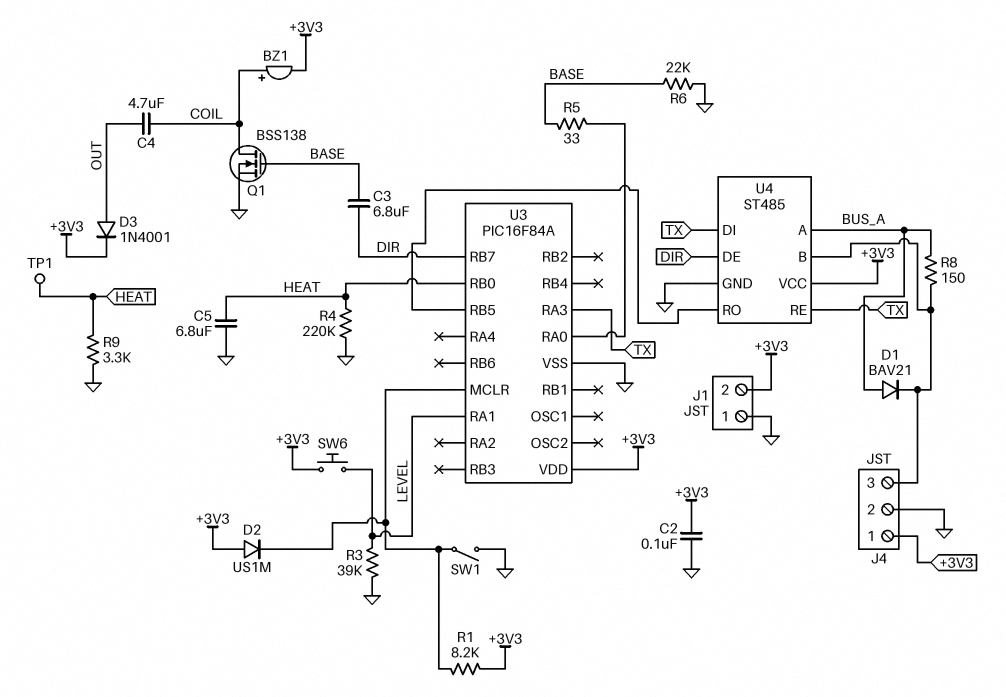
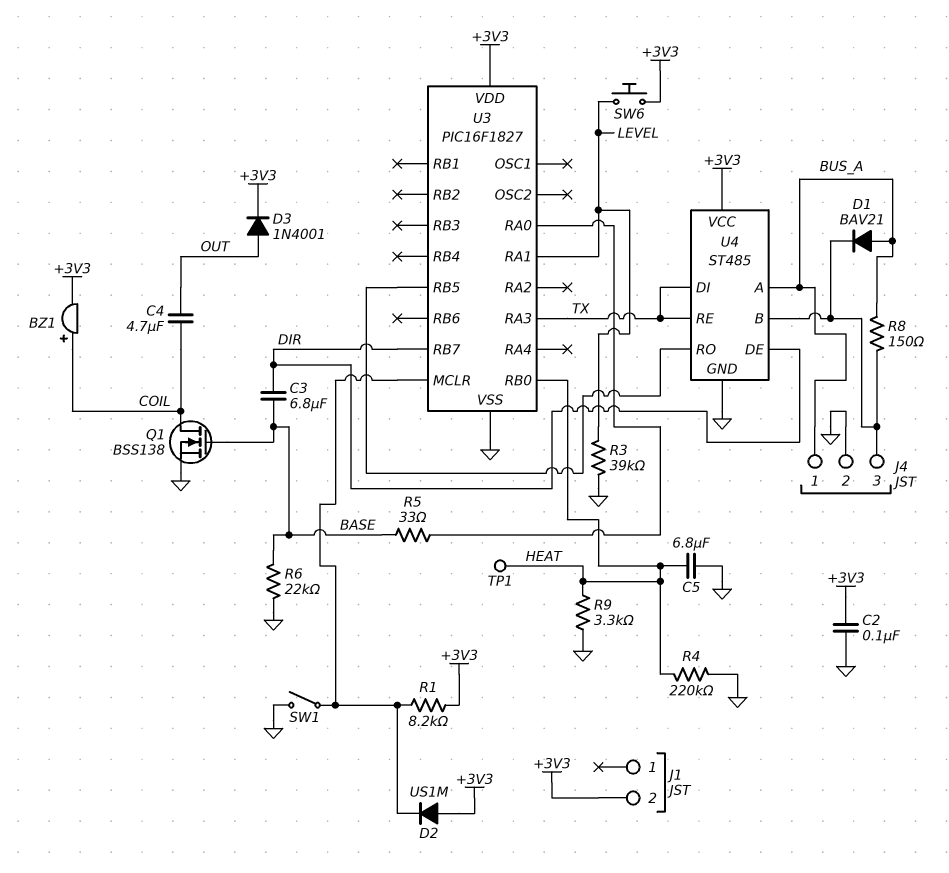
J1 pin 1: GND -> none
J4 pin 1: +3V3 -> BUS_A
U3: PIC16F84A -> PIC16F1827

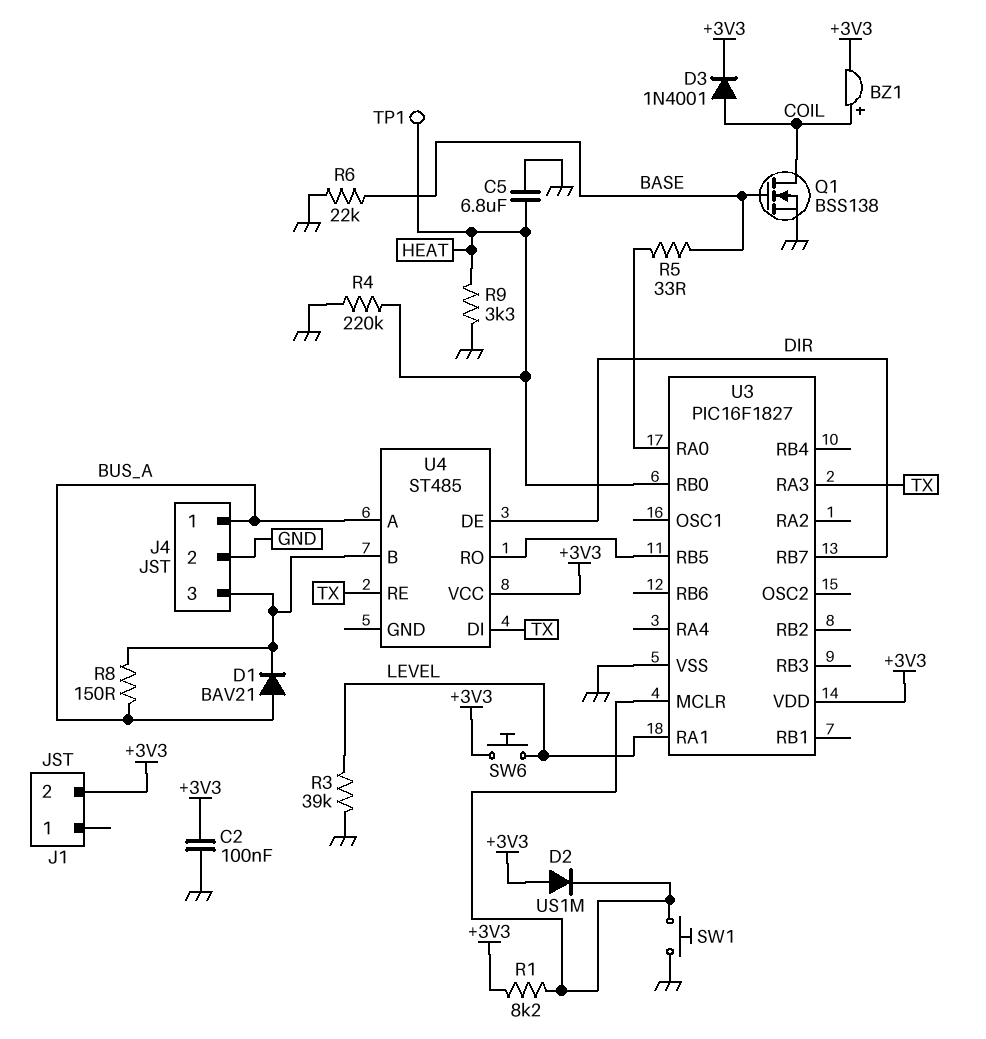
C3: 6.8uF (BASE, DIR) -> none
C4: 4.7uF (COIL, OUT) -> none
D3: diode 1N4001 (A OUT, K +3V3) -> diode 1N4001 (A COIL, K +3V3)
SW1: switch (GND, U3/MCLR) -> button (GND, U3/MCLR)
U4 pin GND: GND -> none

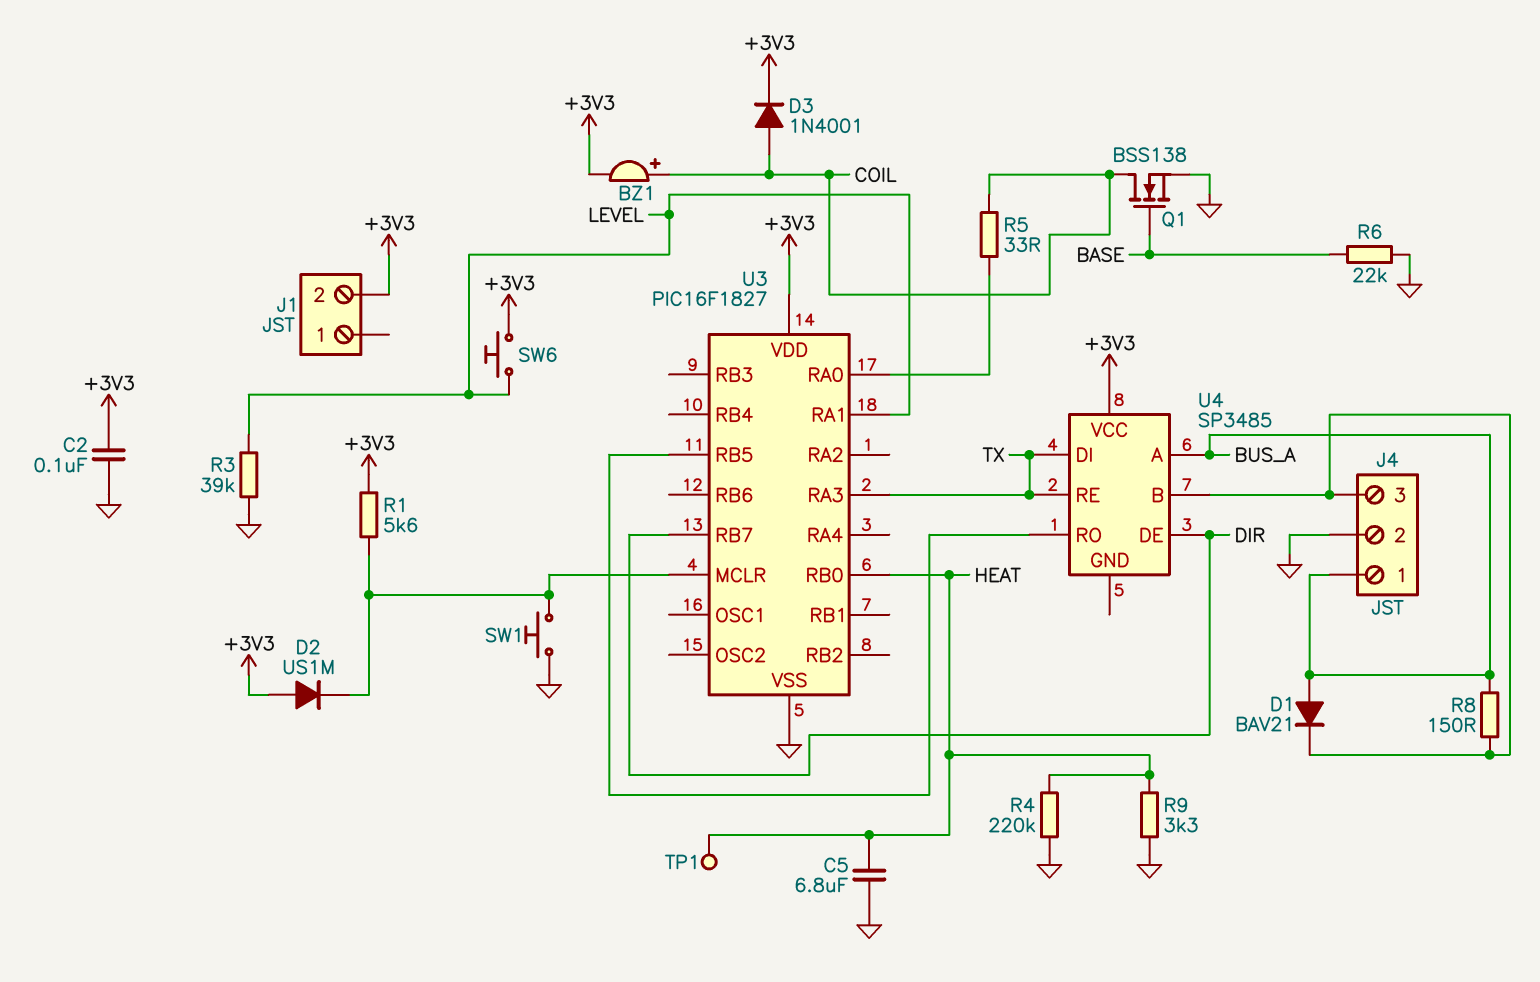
R1: 8.2k (+3V3, U3/MCLR) -> 5.6k (+3V3, U3/MCLR)
R5: 33 (BASE, U3/RA0) -> 33 (COIL, U3/RA0)
U4: ST485 -> SP3485

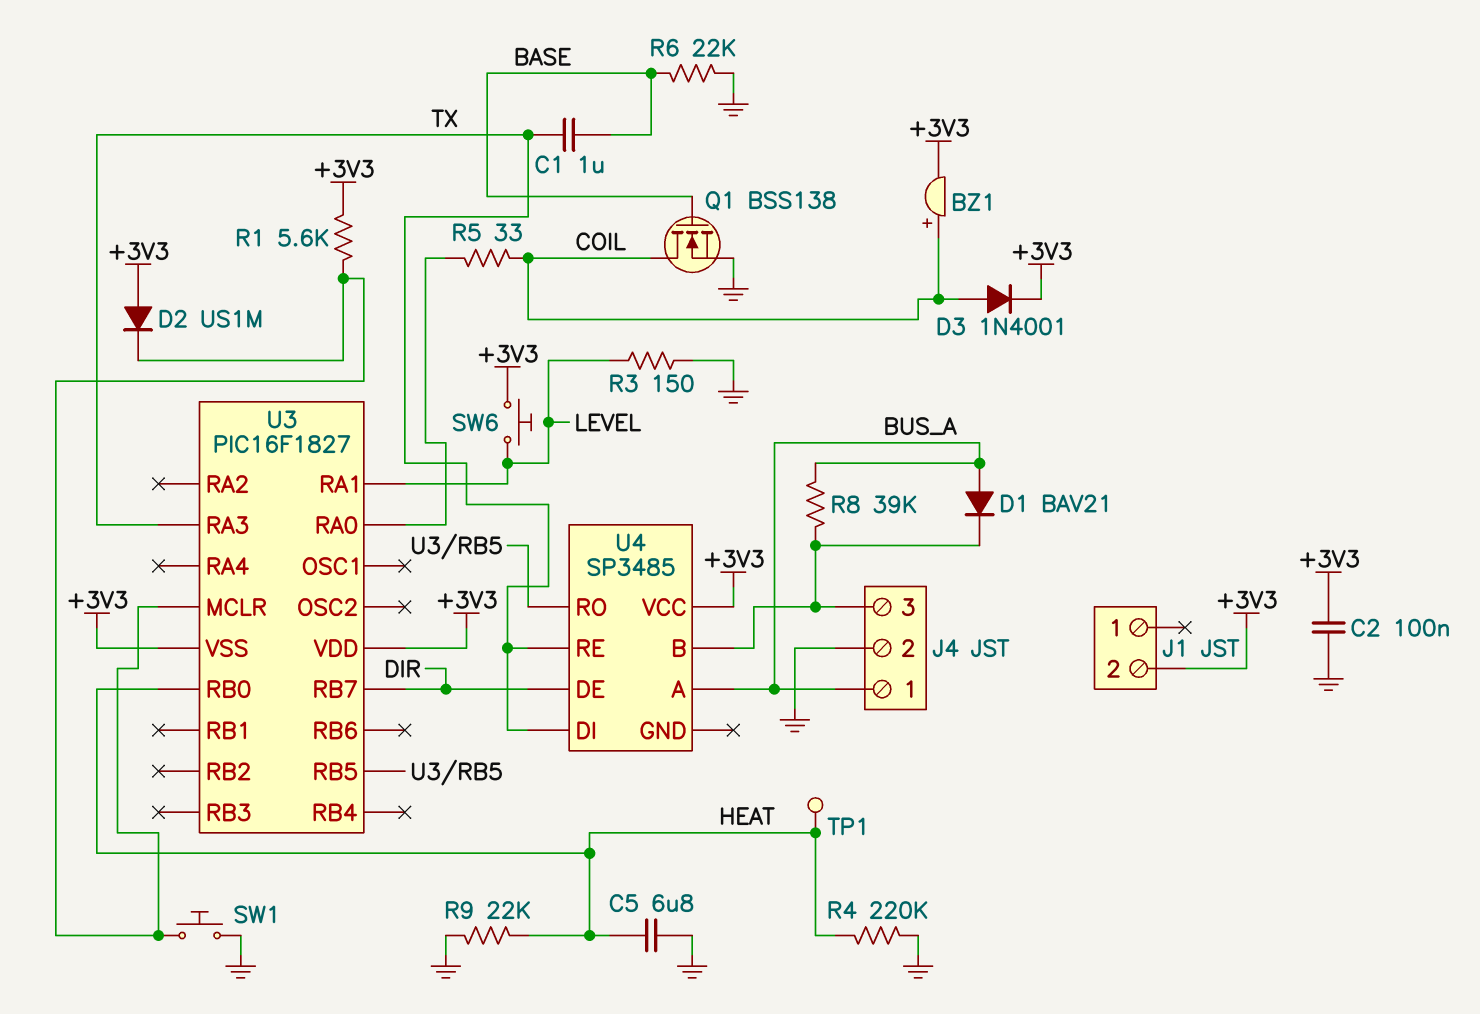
C1: none -> 1uF (BASE, TX)
R3: 39k (GND, LEVEL) -> 150 (GND, LEVEL)
R8: 150 (BUS_A, J4/3) -> 39k (BUS_A, J4/3)
R9: 3.3k (GND, HEAT) -> 22k (GND, HEAT)
U3 pin VSS: GND -> +3V3

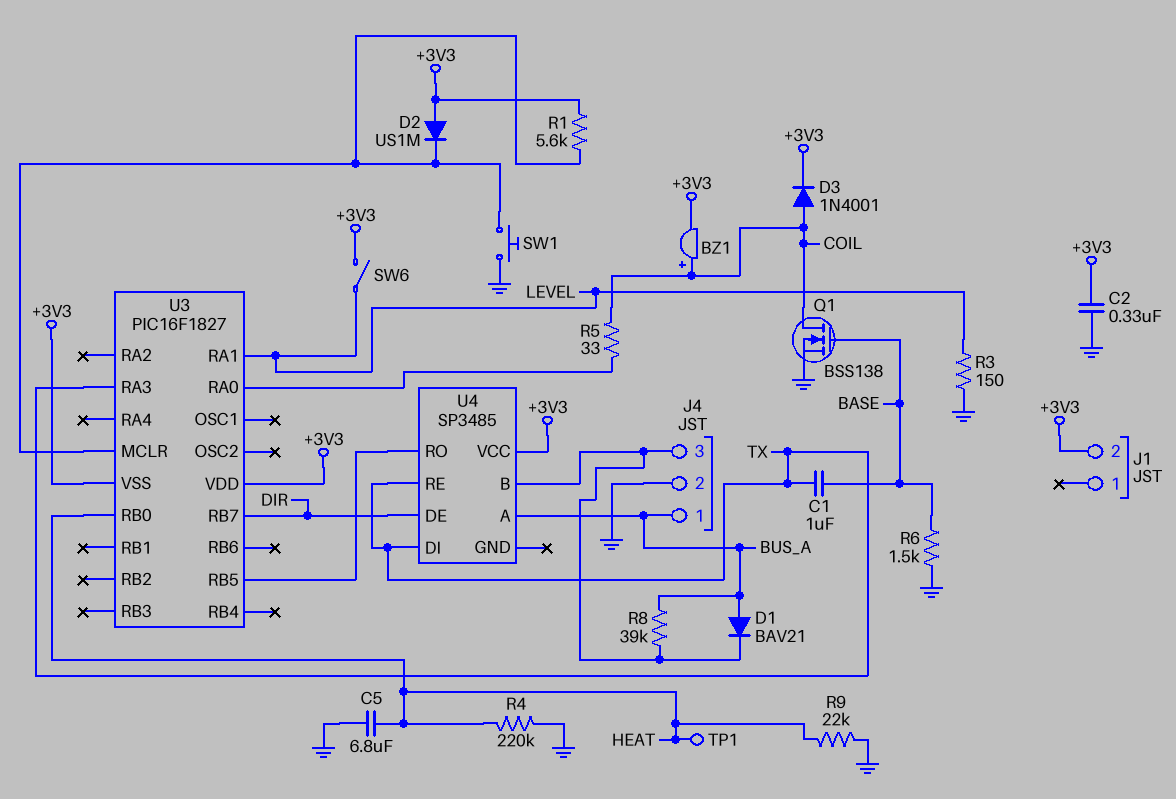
C2: 100nF (+3V3, GND) -> 330nF (+3V3, GND)
R6: 22k (BASE, GND) -> 1.5k (BASE, GND)
SW6: button (+3V3, LEVEL) -> switch (+3V3, LEVEL)

